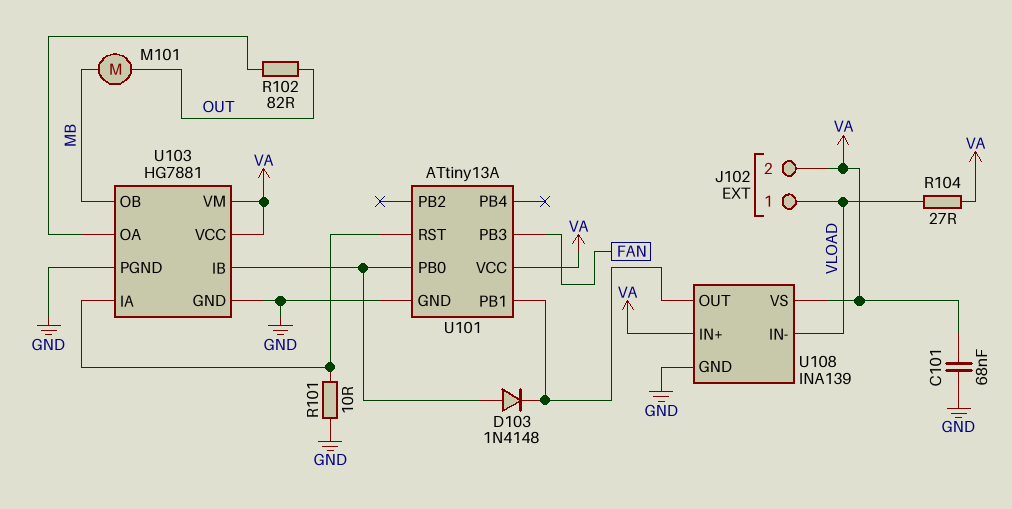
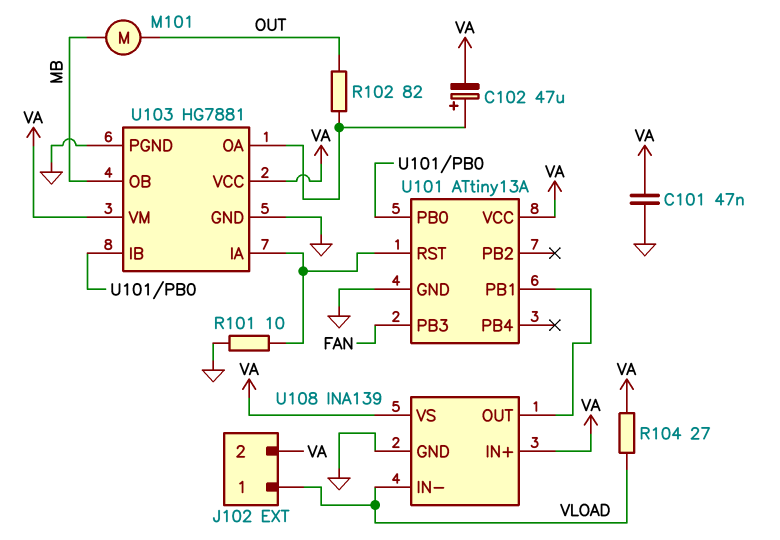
C101: 68nF (GND, VA) -> 47nF (GND, VA)
C102: none -> 47uF (plus U103/OA, minus VA)
D103: diode 1N4148 (A U101/PB0, K U101/PB1) -> none

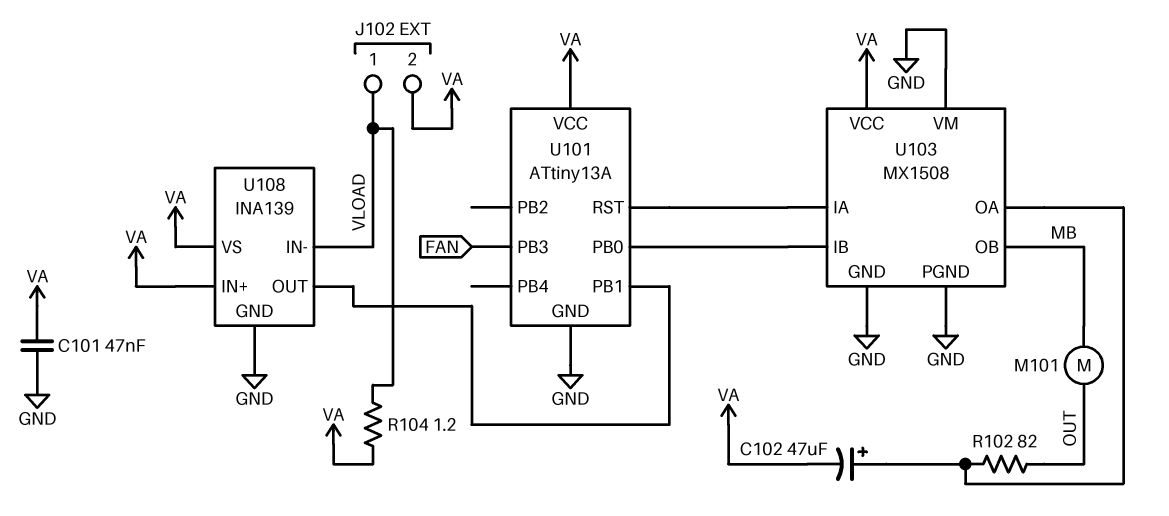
R101: 10 (GND, U101/RST) -> none
R104: 27 (VA, VLOAD) -> 1.2 (VA, VLOAD)
U103: HG7881 -> MX1508
U103 pin VM: VA -> GND

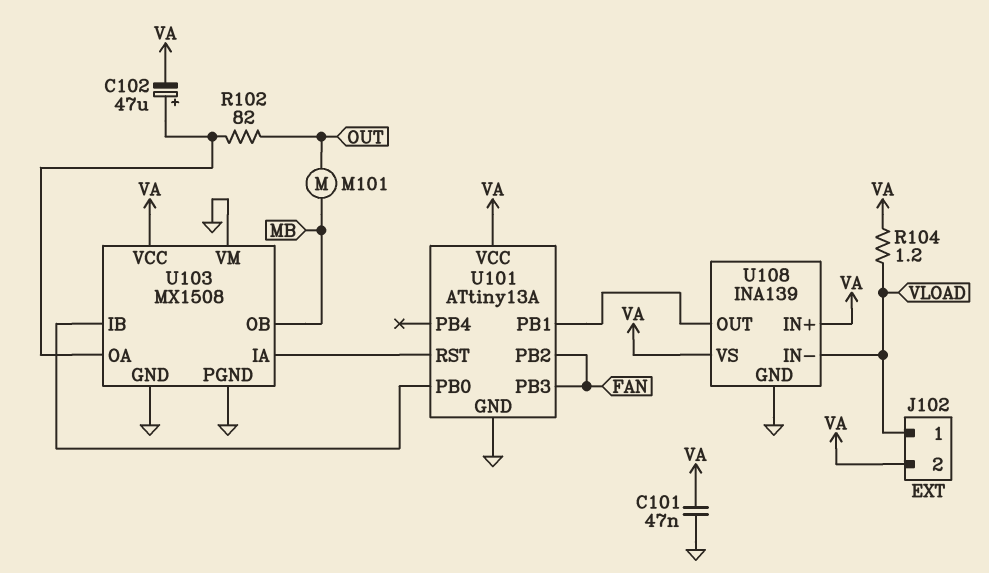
U101 pin PB2: none -> FAN

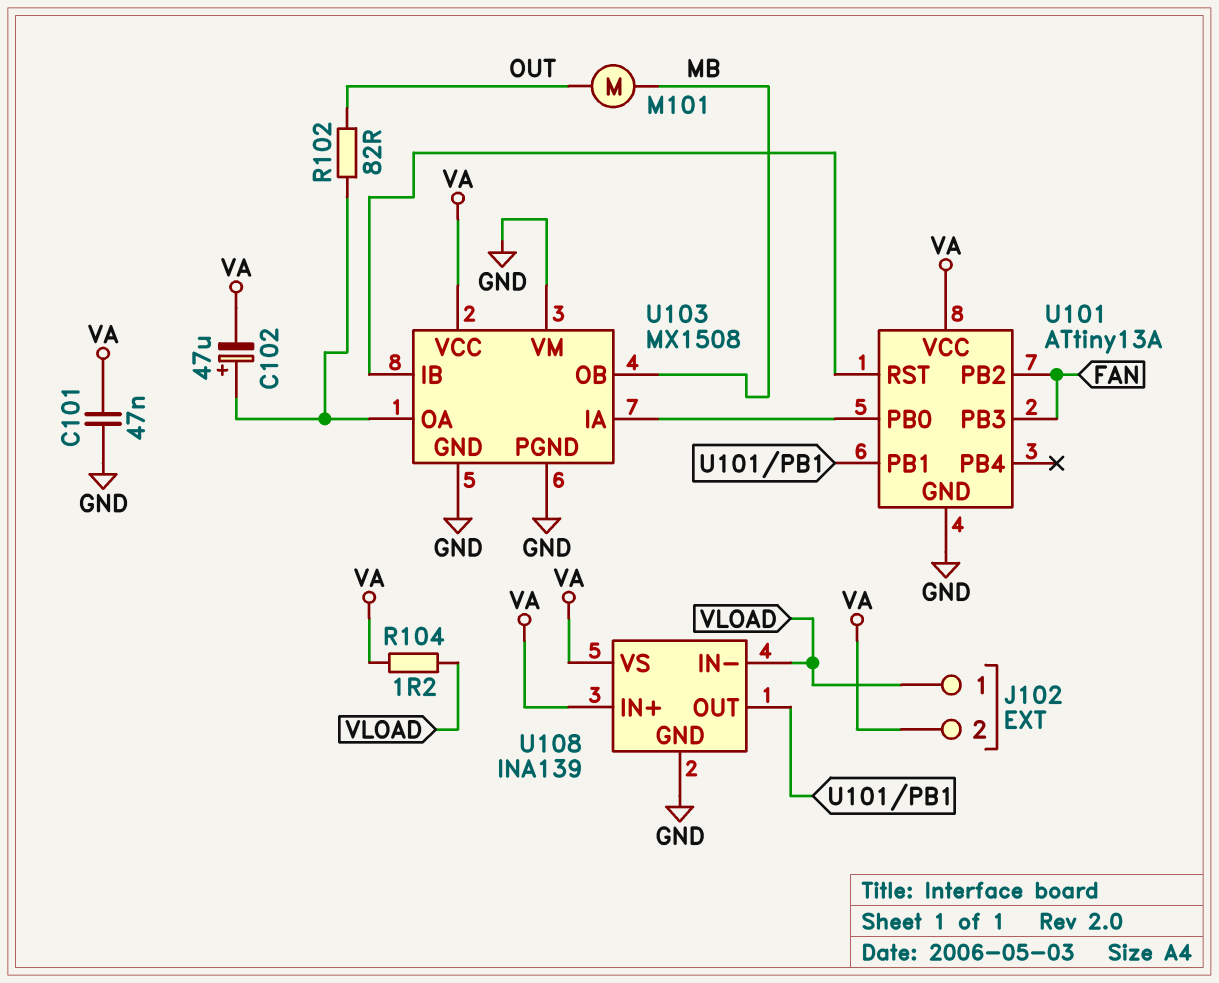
U103 pin IA: U101/RST -> U101/PB0
U103 pin IB: U101/PB0 -> U101/RST

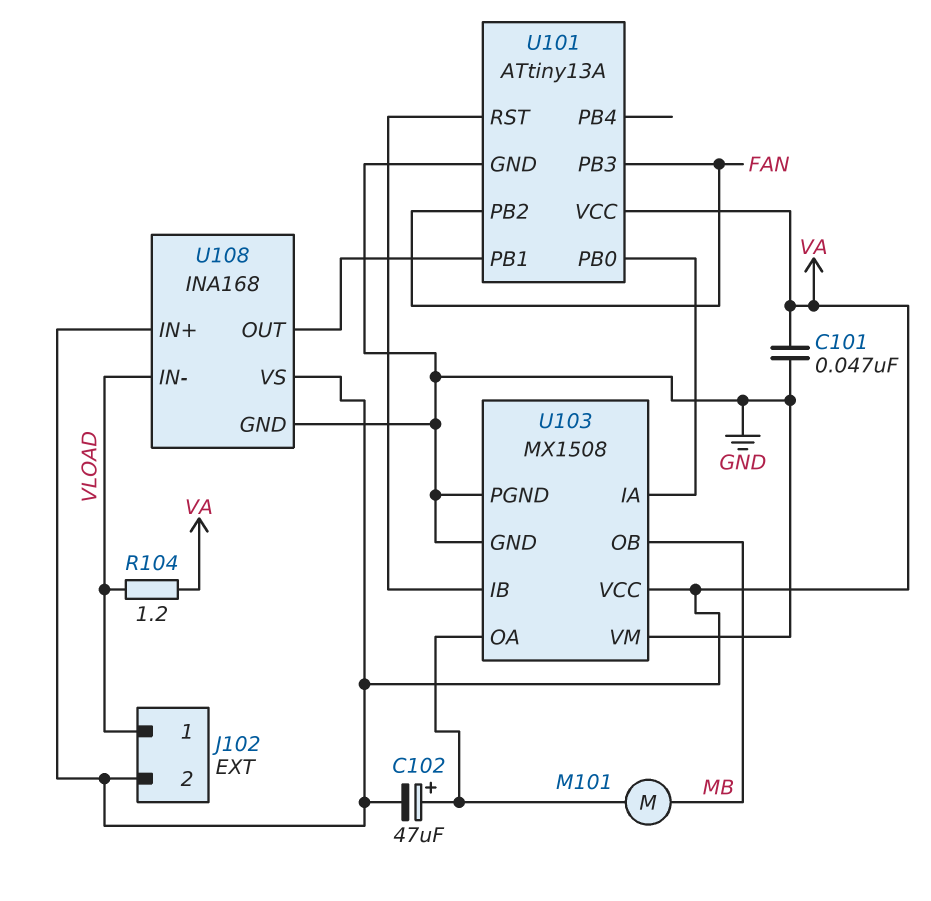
M101: motor (MB, OUT) -> motor (MB, U103/OA)
R102: 82 (OUT, U103/OA) -> none
U108: INA139 -> INA168

